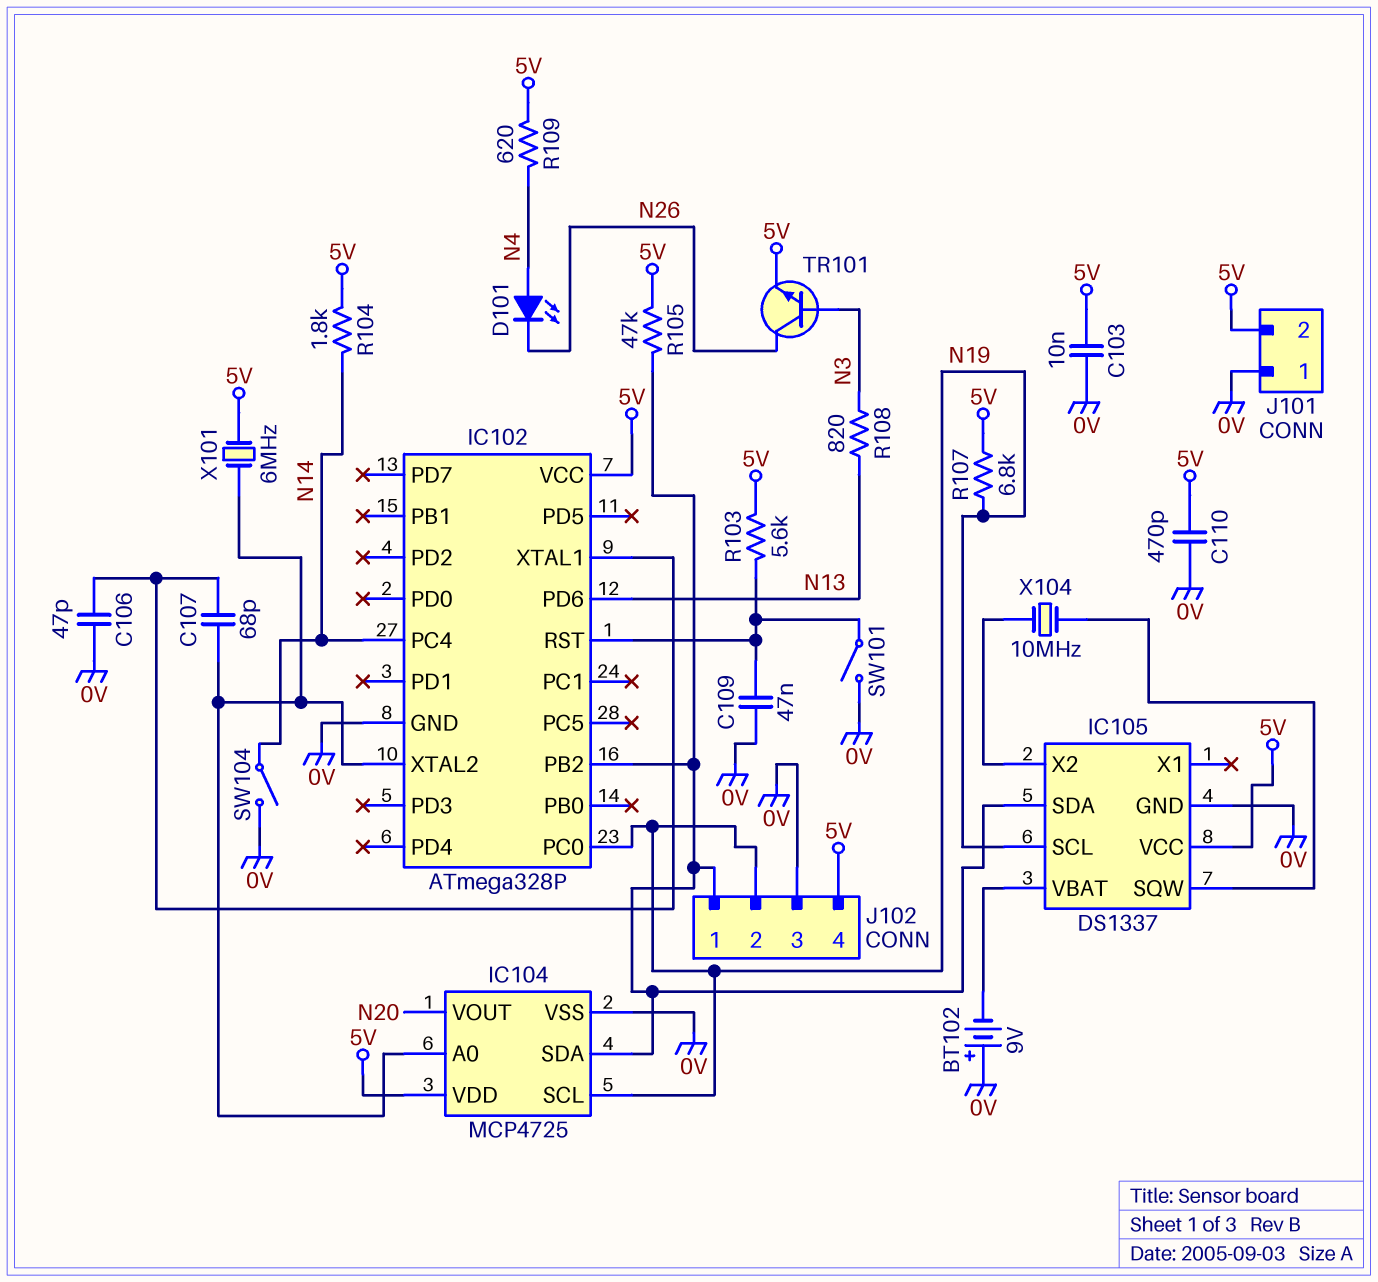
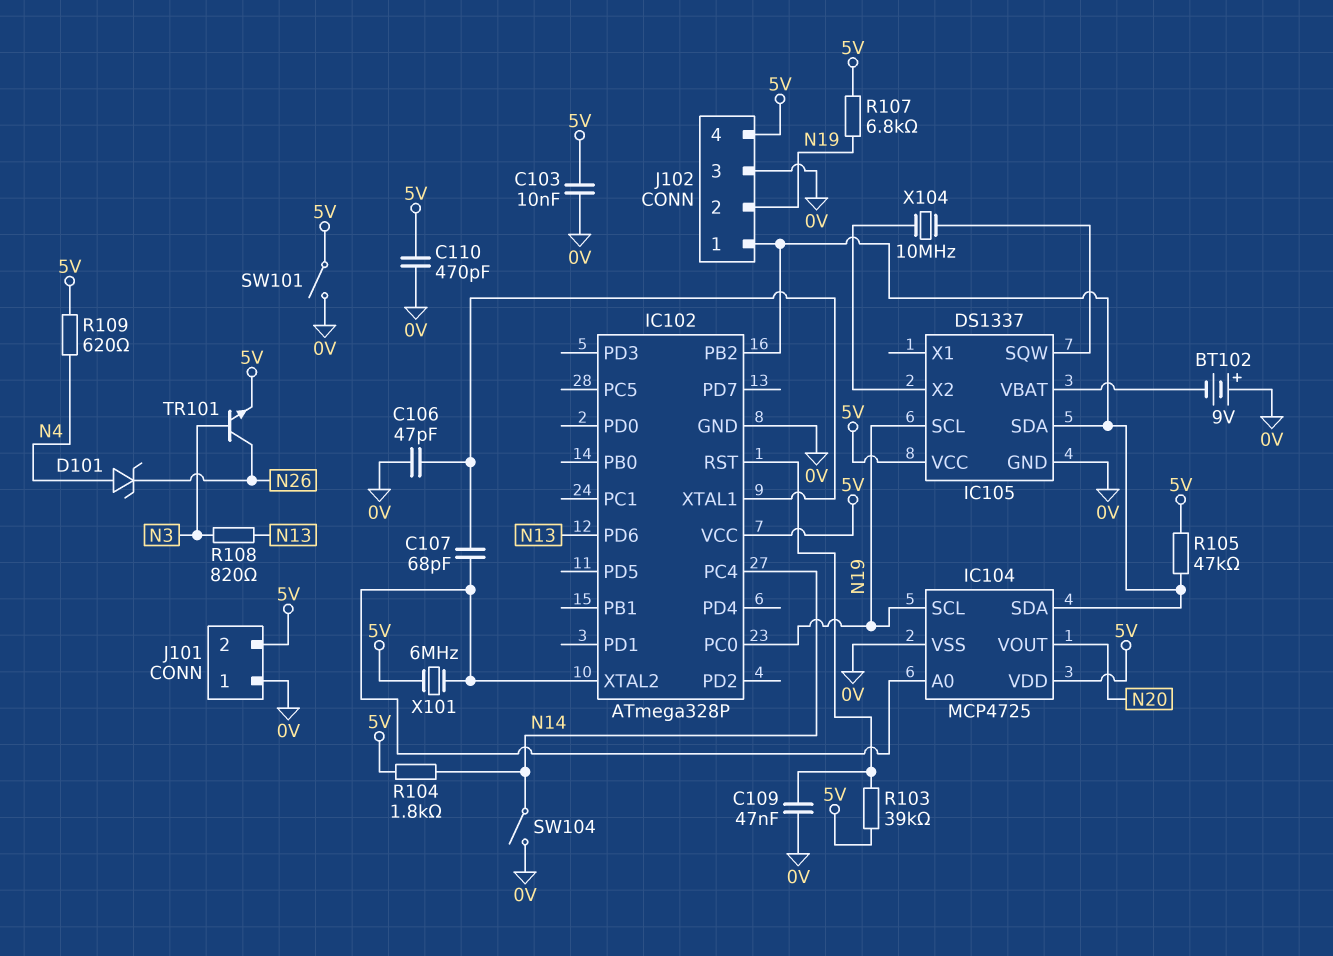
D101: LED (A N4, K N26) -> zener (A N4, K N26)
R103: 5.6k (5V, IC102/RST) -> 39k (5V, IC102/RST)
SW101: switch (0V, IC102/RST) -> switch (0V, 5V)

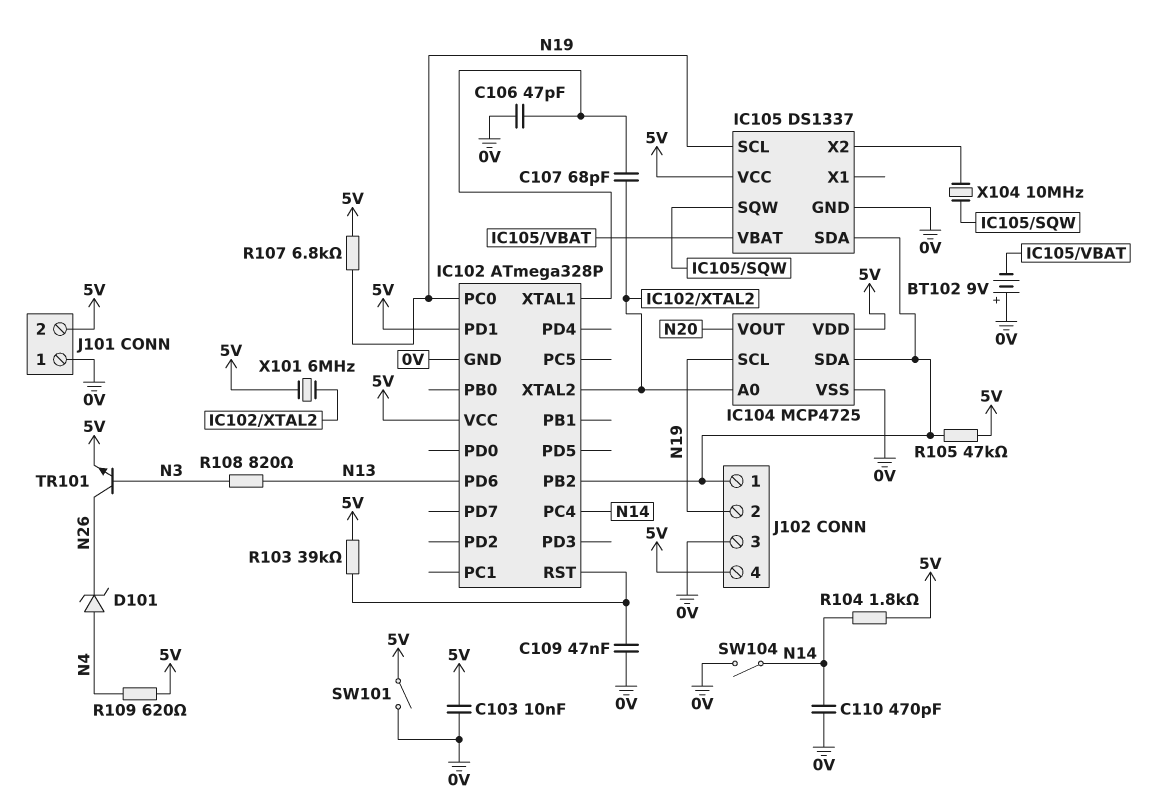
C110: 470pF (0V, 5V) -> 470pF (0V, N14)
IC102 pin PD1: none -> 5V

